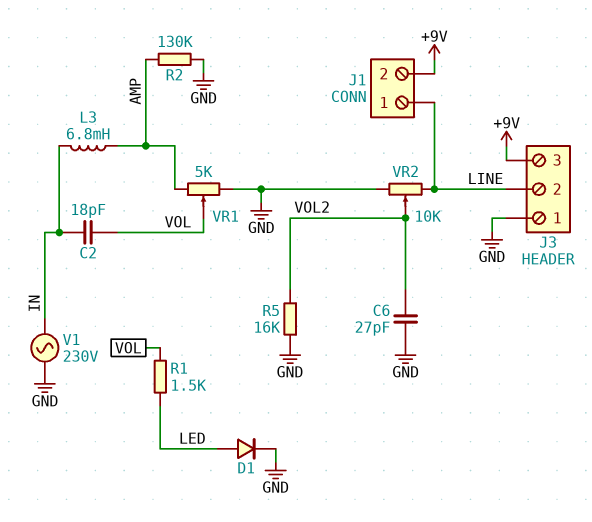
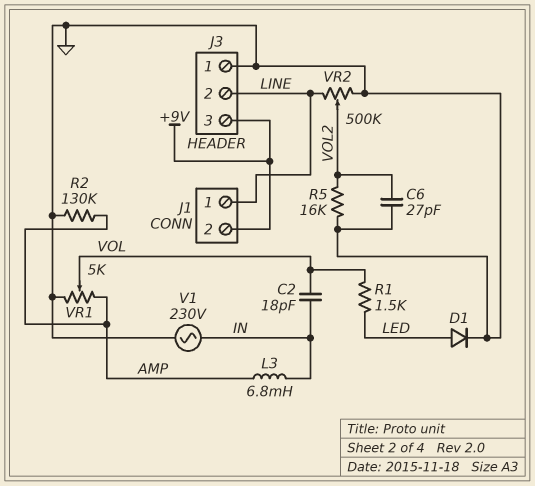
VR2: 10k (GND, LINE, wiper VOL2) -> 500k (GND, LINE, wiper VOL2)

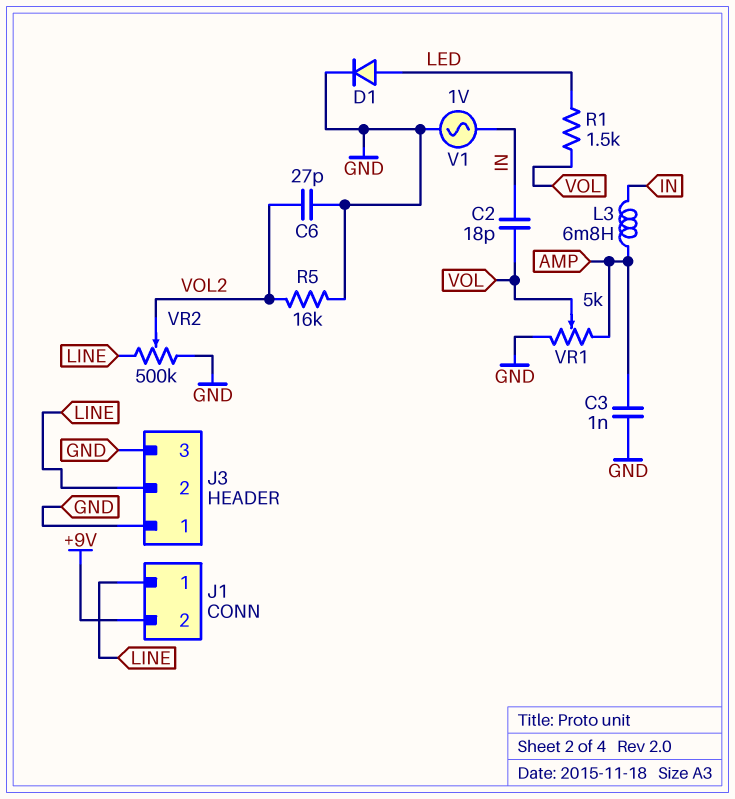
C3: none -> 1nF (AMP, GND)
J3 pin 3: +9V -> GND
R2: 130k (AMP, GND) -> none
V1: AC 230V (GND, IN) -> AC 1V (GND, IN)

